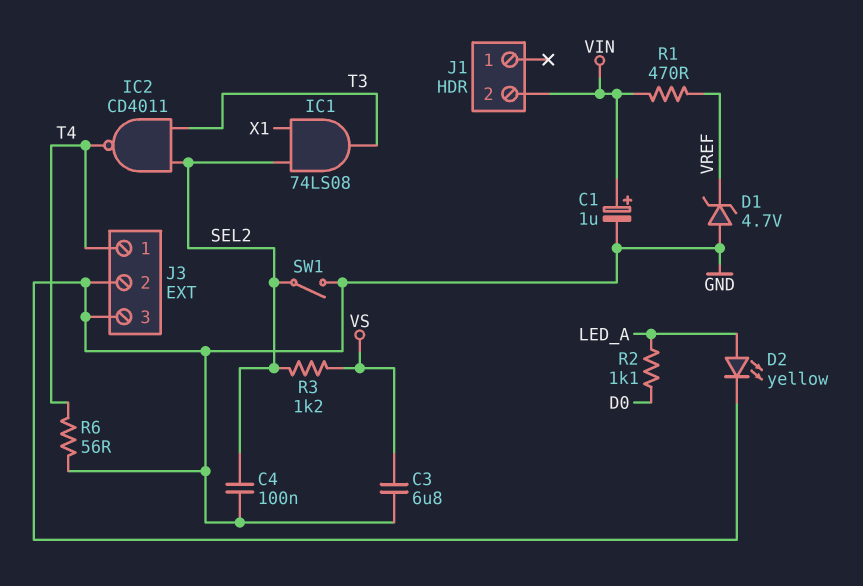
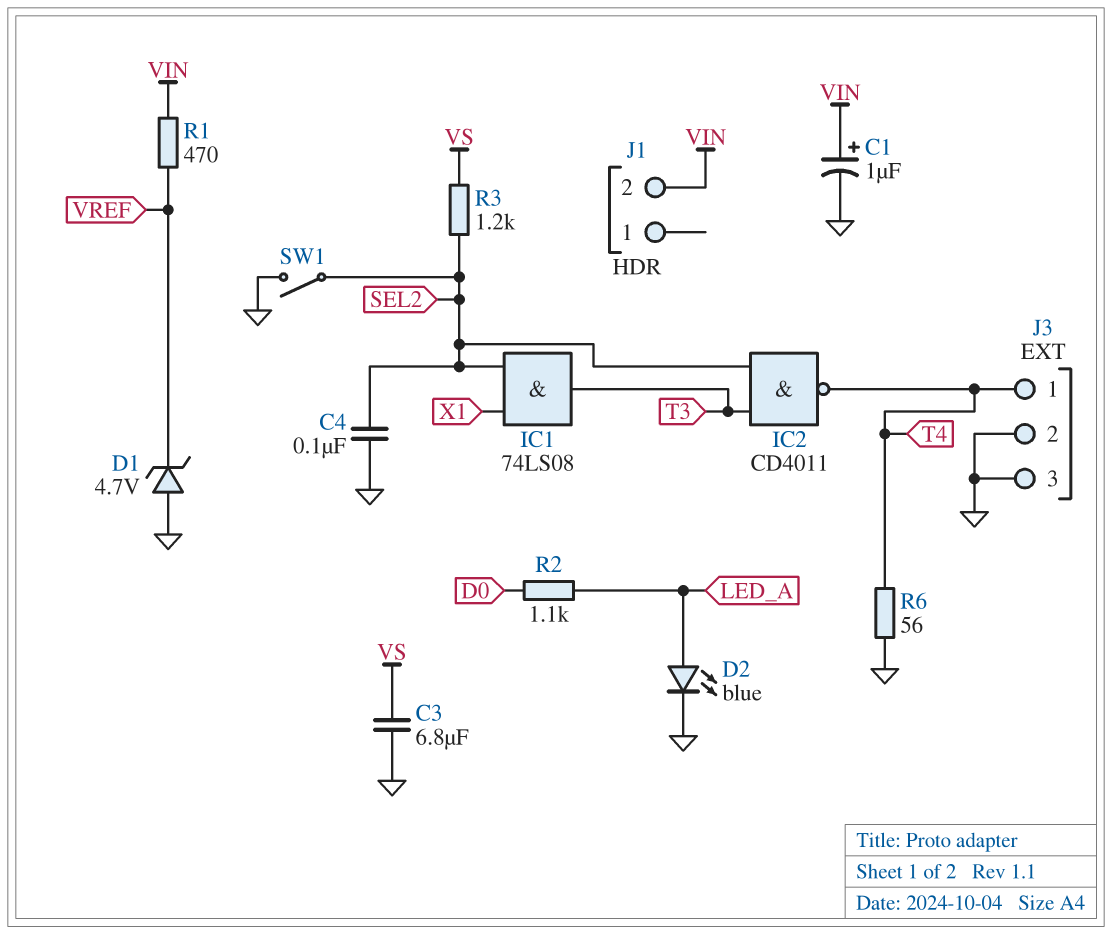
D2: LED yellow (A LED_A, K GND) -> LED blue (A LED_A, K GND)

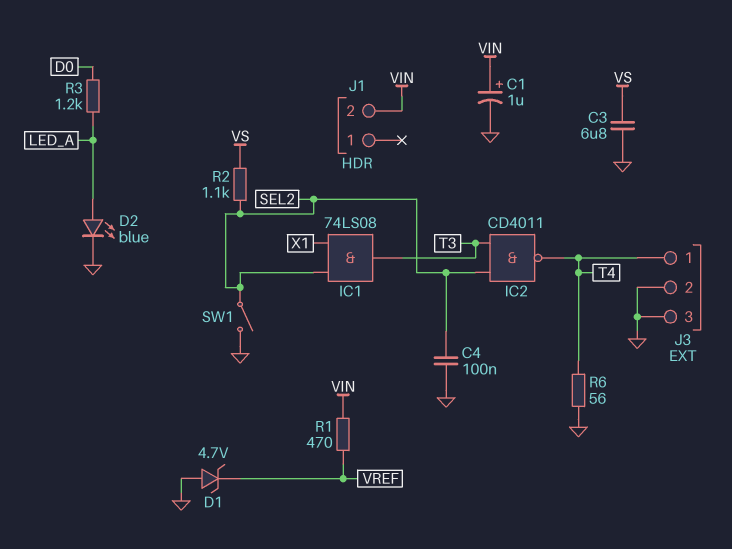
R2: 1.1k (D0, LED_A) -> 1.1k (SEL2, VS)
R3: 1.2k (SEL2, VS) -> 1.2k (D0, LED_A)

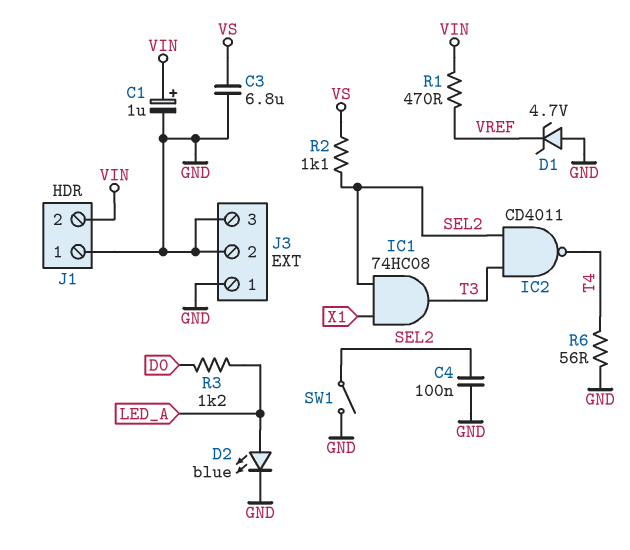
IC1: AND 74LS08 (in SEL2, in X1, out T3) -> AND 74HC08 (in SEL2, in X1, out T3)
J1 pin 1: none -> GND
J3 pin 1: T4 -> GND

